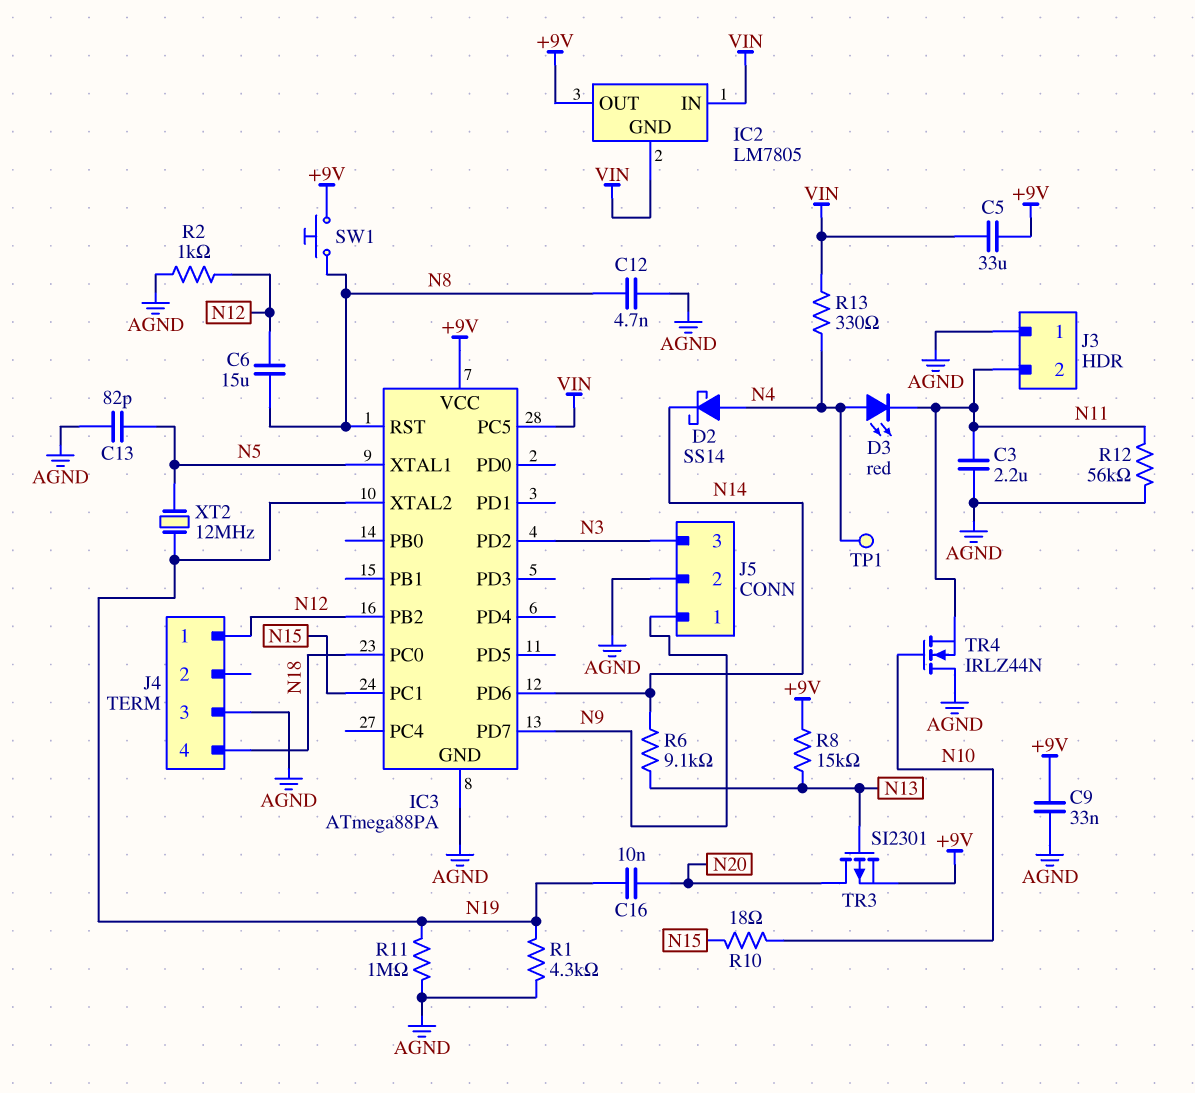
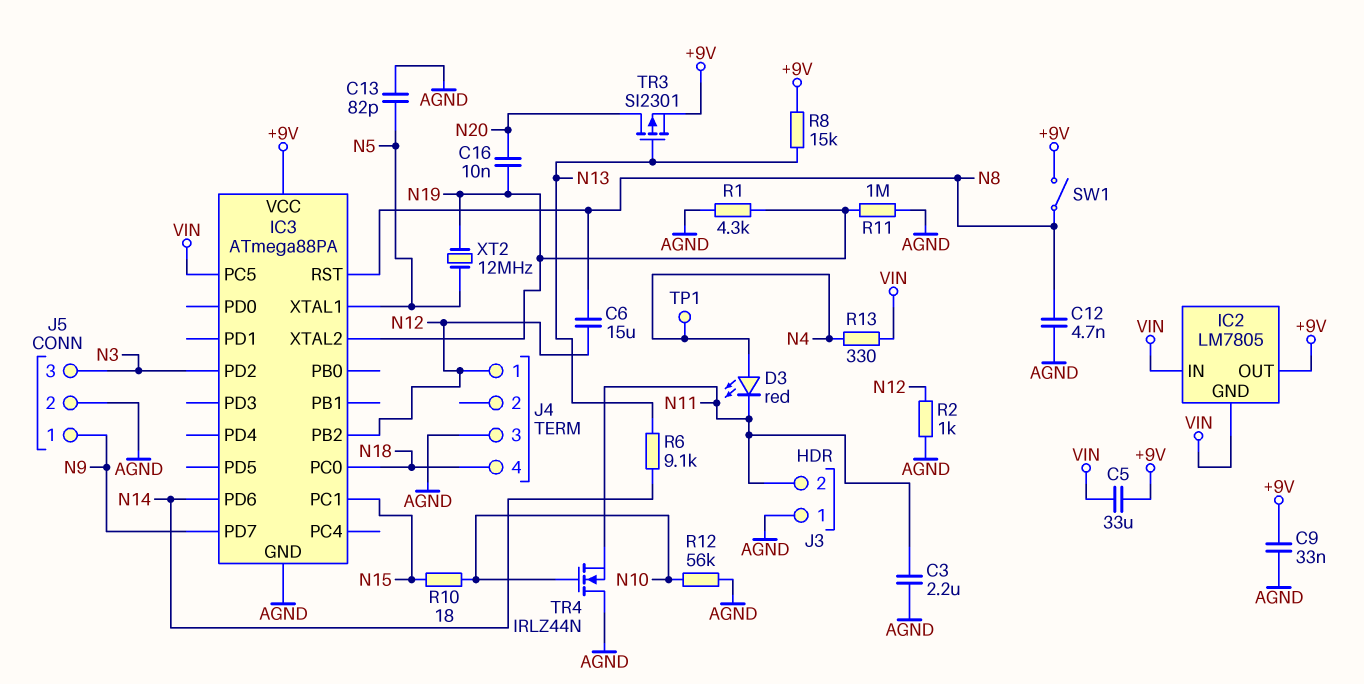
D2: schottky SS14 (A N4, K N14) -> none
R12: 56k (AGND, N11) -> 56k (AGND, N10)
SW1: button (+9V, N8) -> switch (+9V, N8)

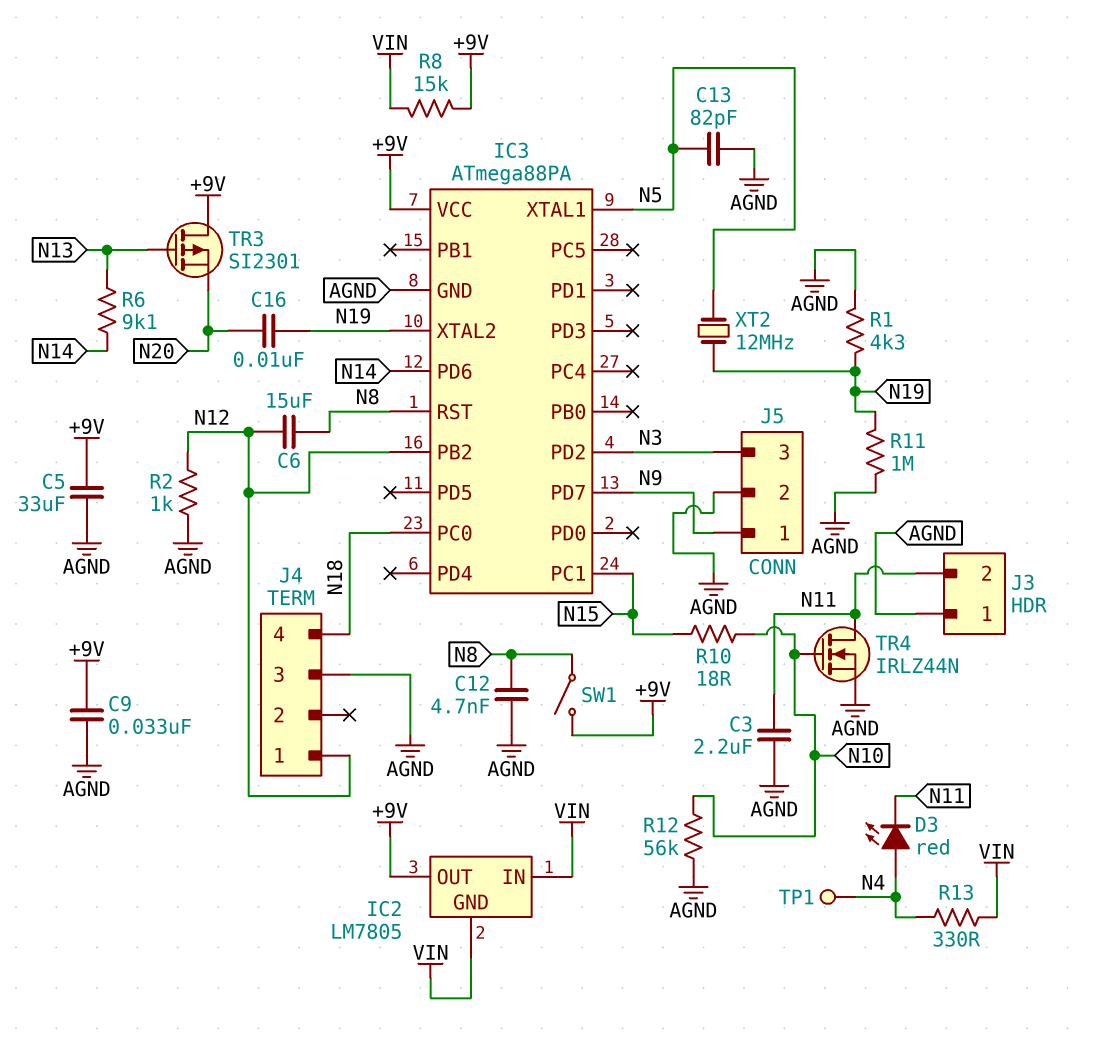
C5: 33uF (+9V, VIN) -> 33uF (+9V, AGND)
IC3 pin PC5: VIN -> none
R8: 15k (+9V, N13) -> 15k (+9V, VIN)
TR3: PMOS SI2301 (G N13, D N20, S +9V) -> PMOS SI2301 (G N13, D +9V, S N20)
TR4: NMOS IRLZ44N (G N10, D AGND, S N11) -> NMOS IRLZ44N (G N10, D N11, S AGND)

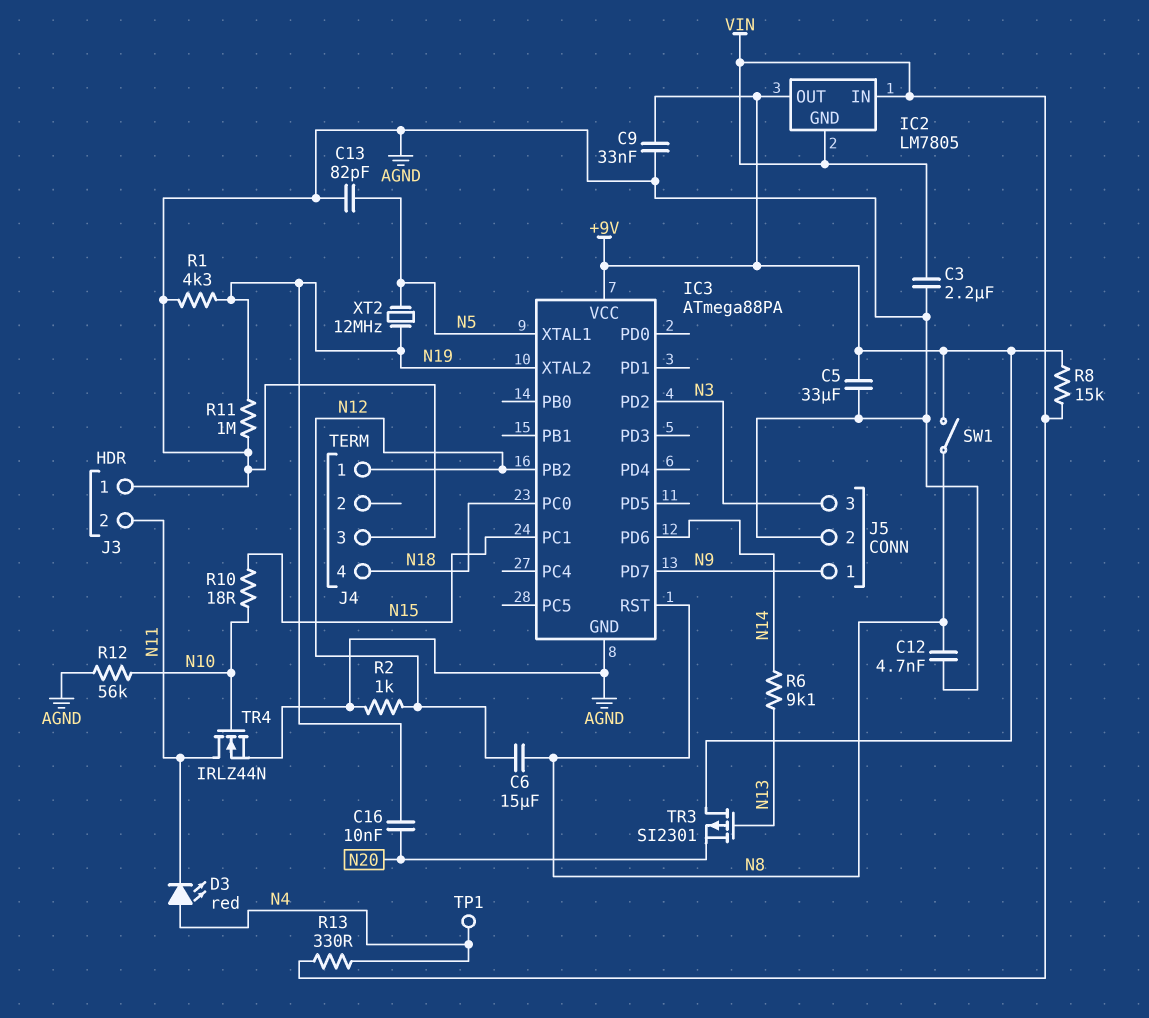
C3: 2.2uF (AGND, N11) -> 2.2uF (AGND, VIN)

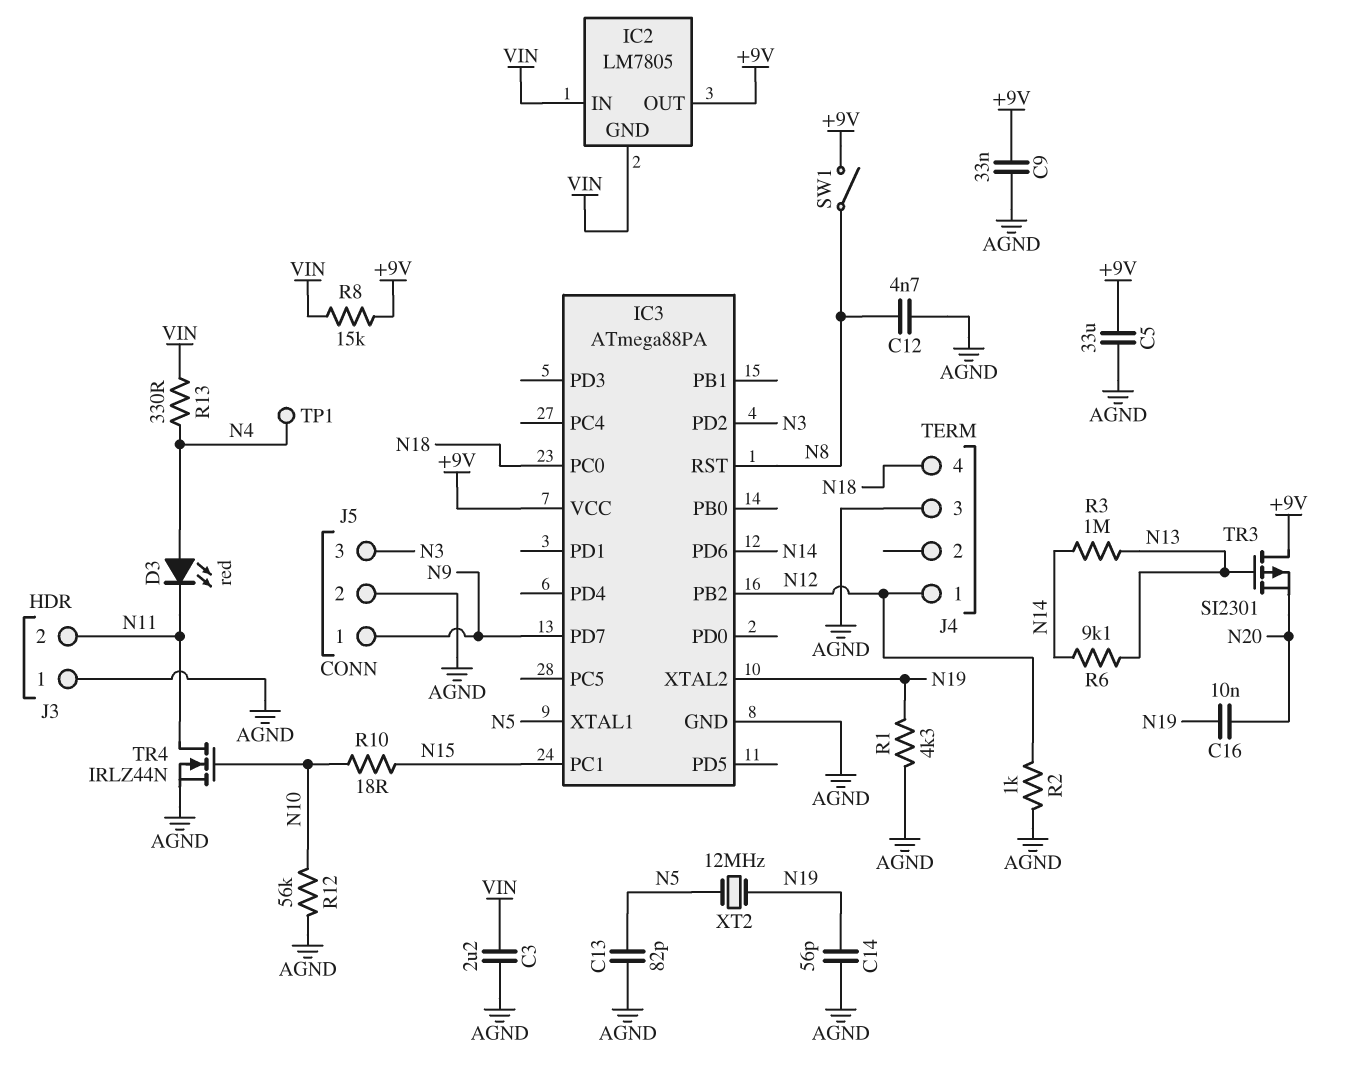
C6: 15uF (N8, N12) -> none
C14: none -> 56pF (AGND, N19)
R3: none -> 1M (N13, N14)
R11: 1M (AGND, N19) -> none

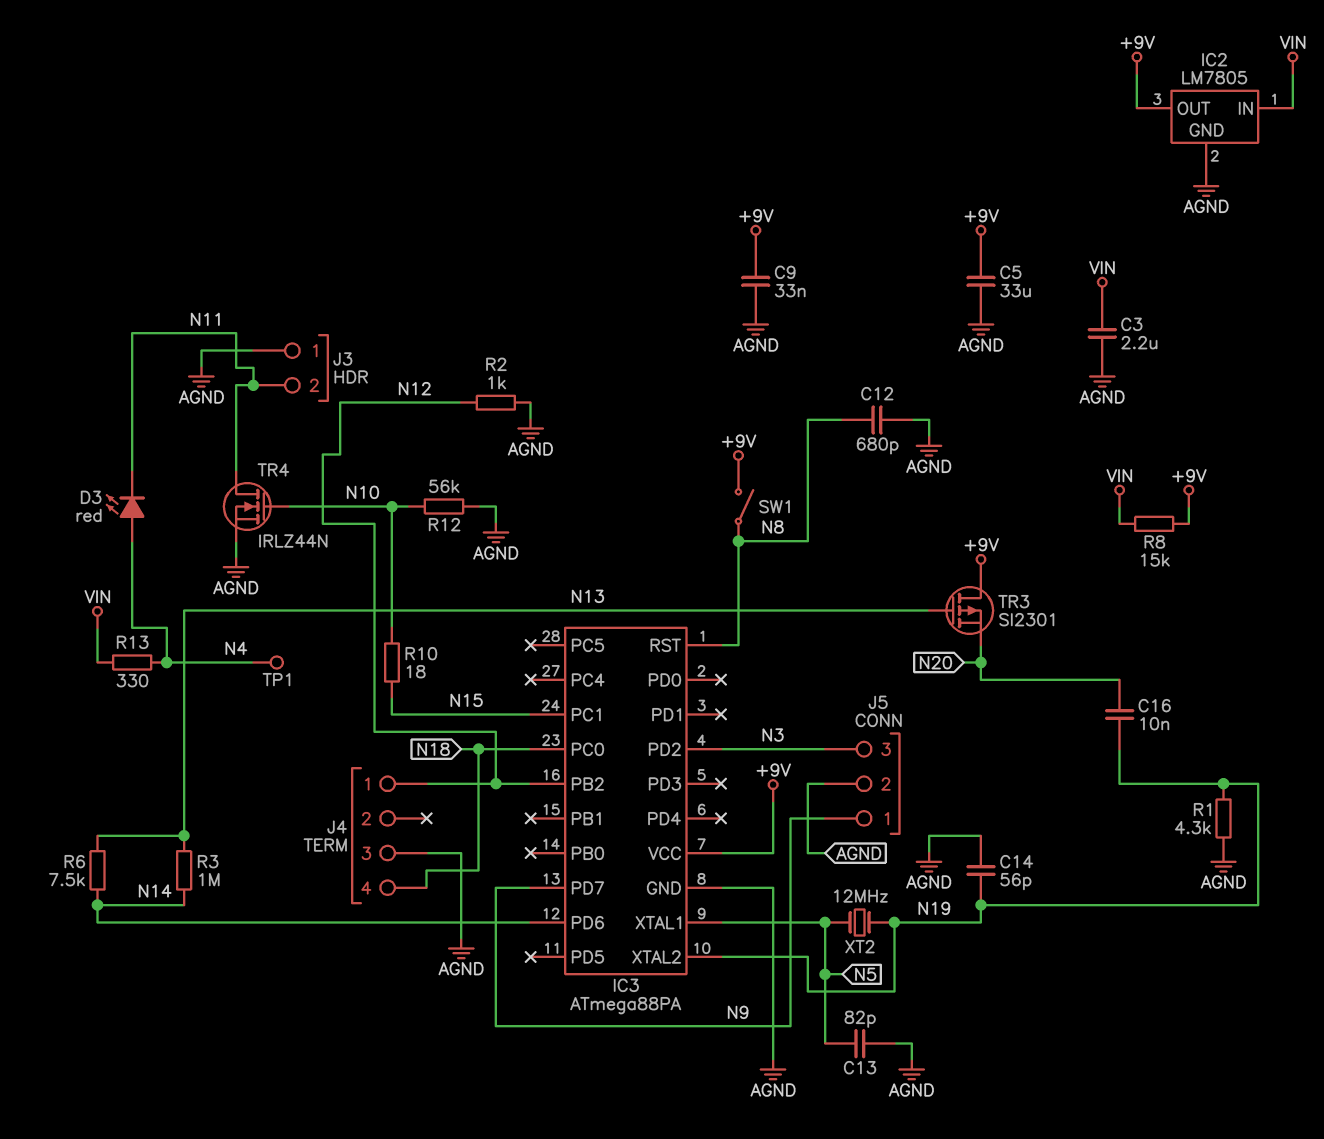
C12: 4.7nF (AGND, N8) -> 680pF (AGND, N8)
IC2 pin GND: VIN -> AGND
R6: 9.1k (N13, N14) -> 7.5k (N13, N14)

